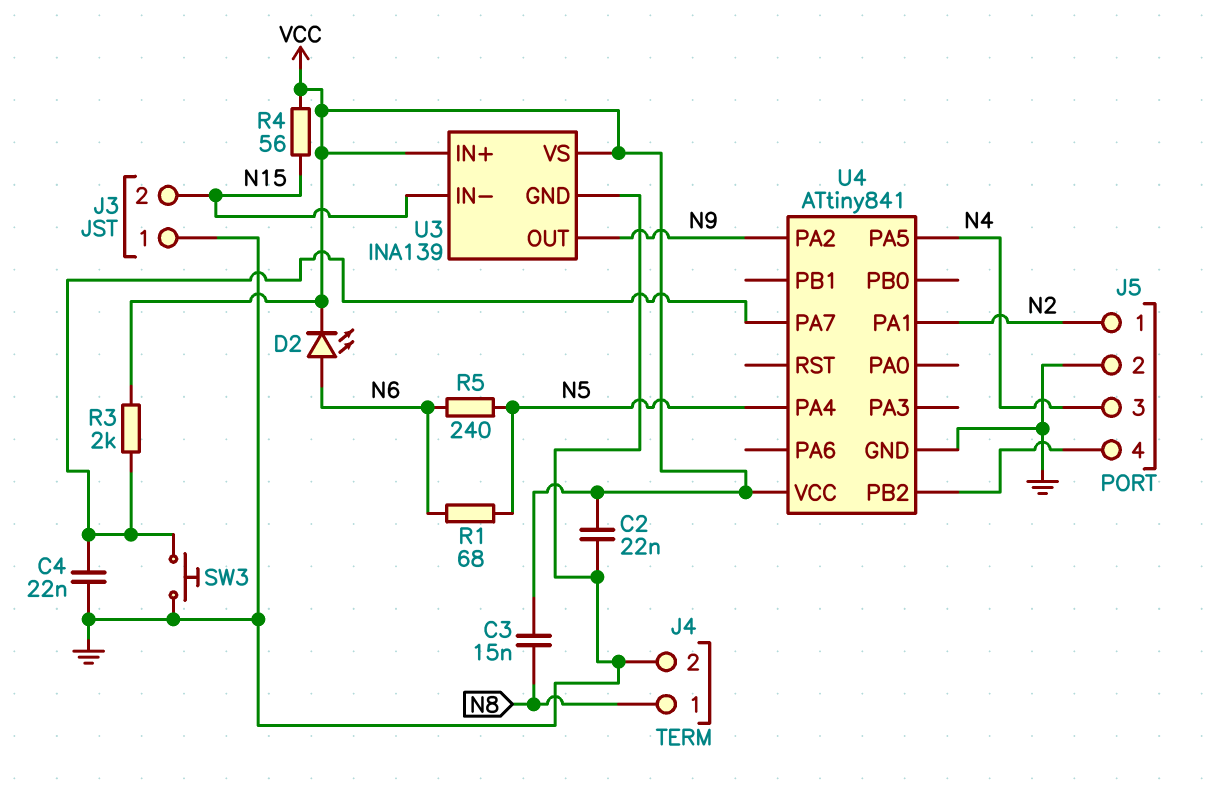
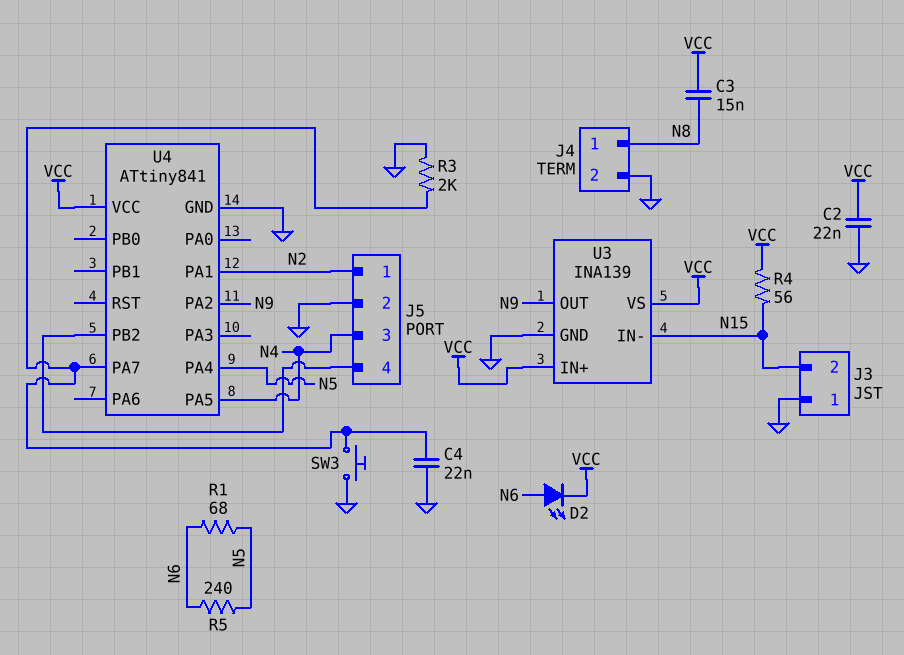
R3: 2k (U4/PA7, VCC) -> 2k (GND, U4/PA7)

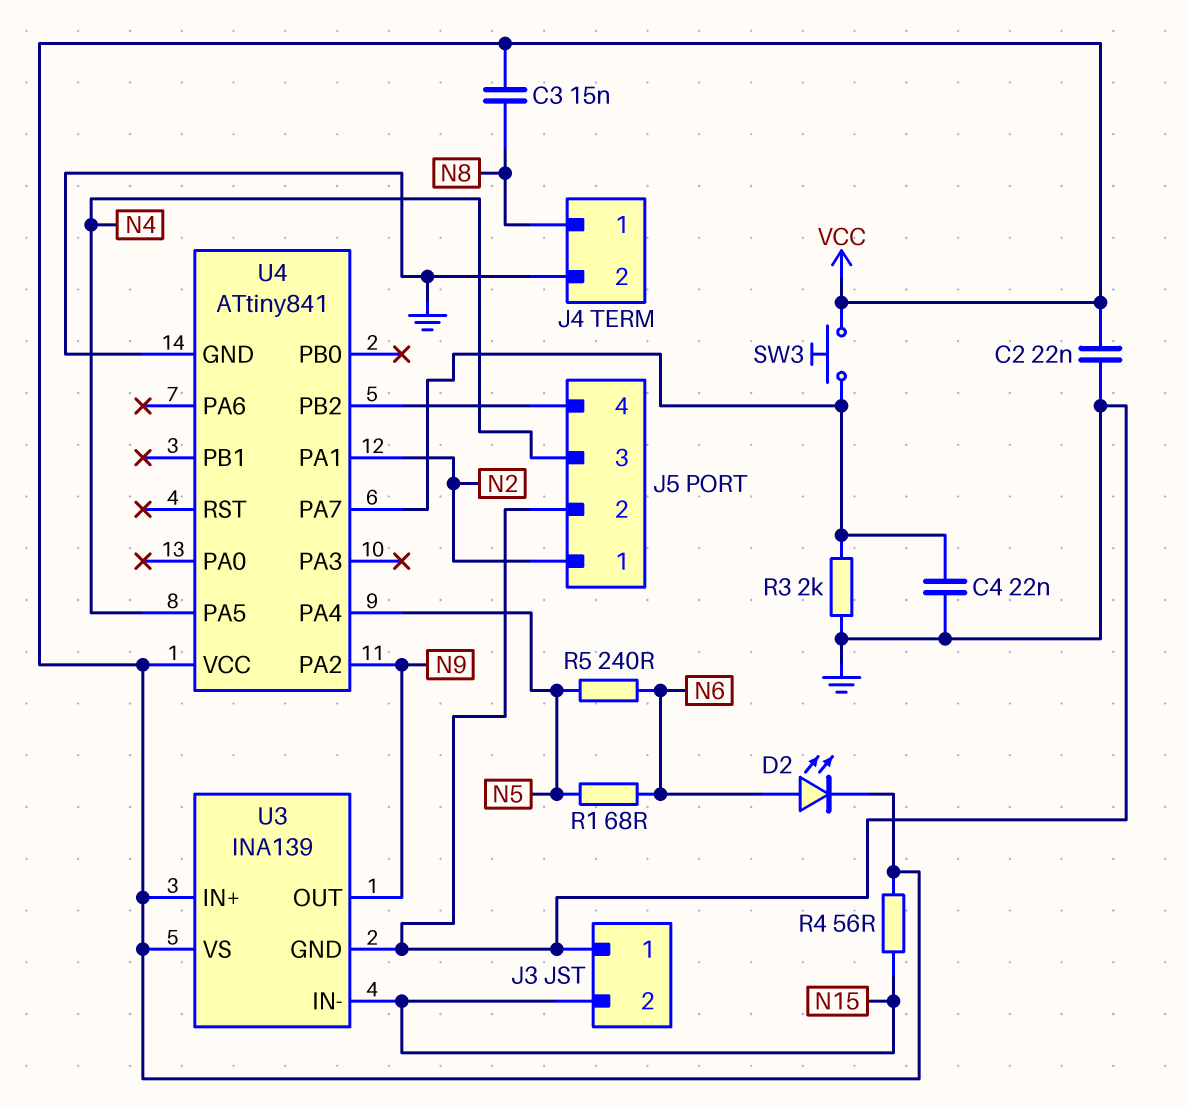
SW3: button (GND, U4/PA7) -> button (U4/PA7, VCC)

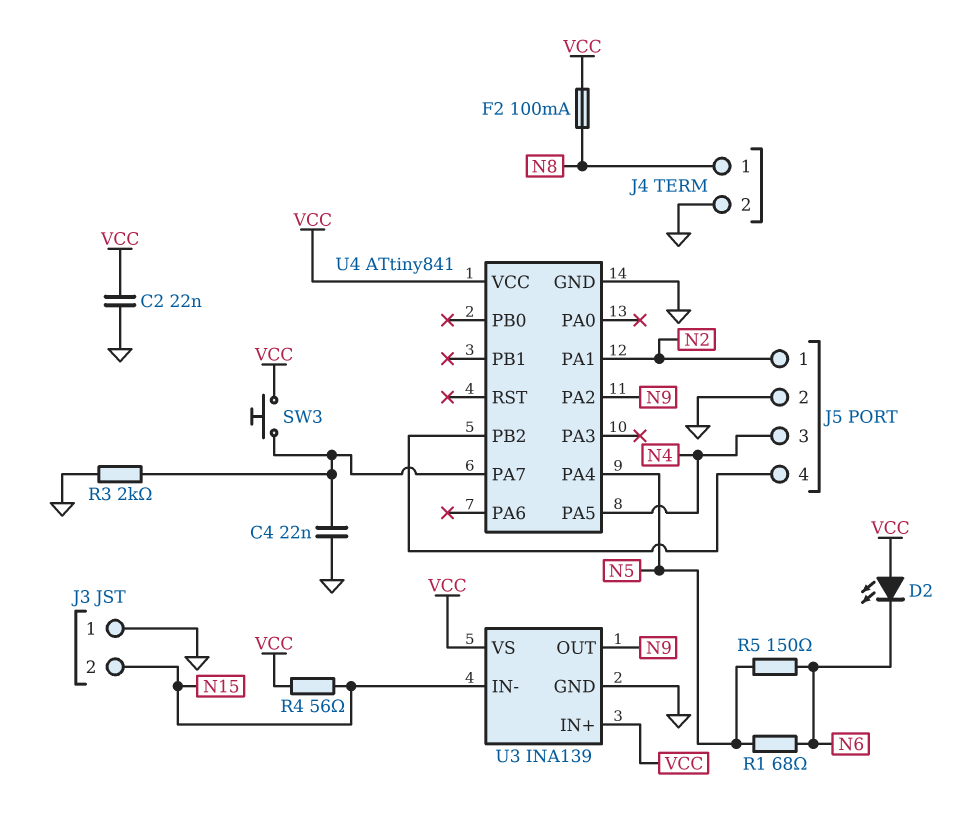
C3: 15nF (N8, VCC) -> none
D2: LED (A N6, K VCC) -> LED (A VCC, K N6)
F2: none -> 100mA (N8, VCC)
R5: 240 (N5, N6) -> 150 (N5, N6)

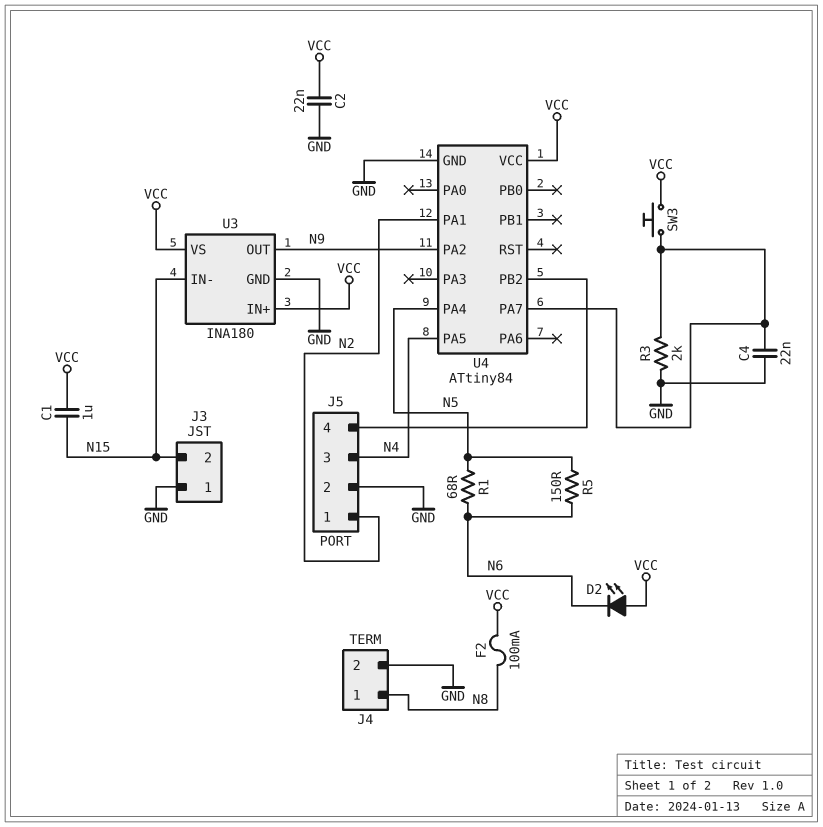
C1: none -> 1uF (N15, VCC)
R4: 56 (N15, VCC) -> none
U3: INA139 -> INA180
U4: ATtiny841 -> ATtiny84

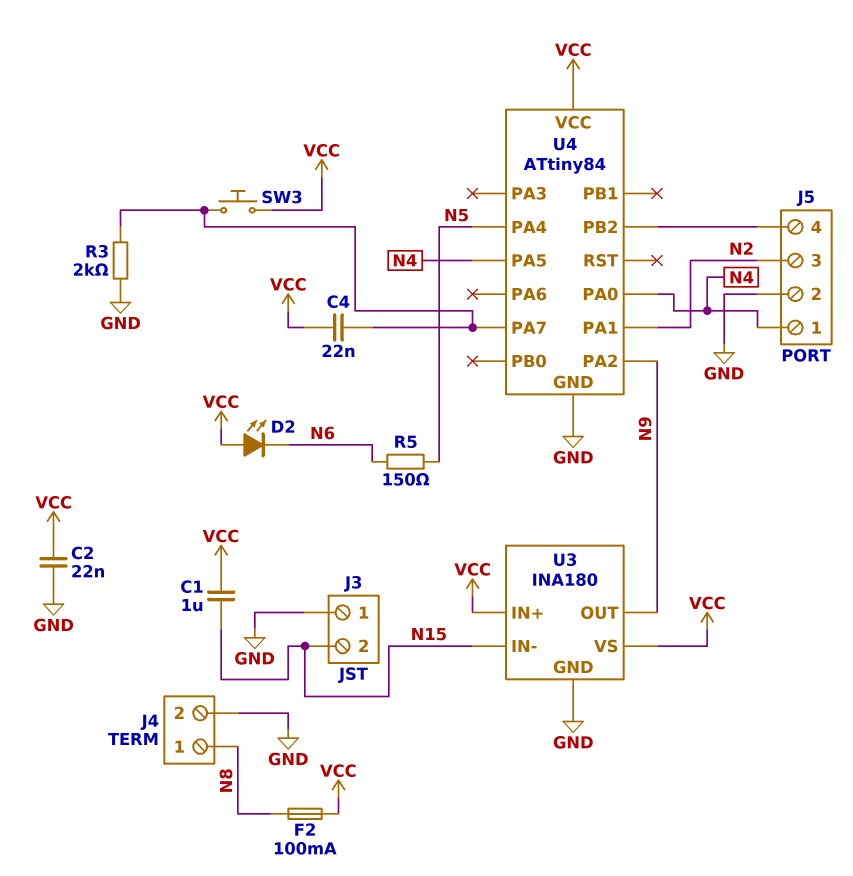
C4: 22nF (GND, U4/PA7) -> 22nF (U4/PA7, VCC)
J5 pin 1: N2 -> N4
J5 pin 3: N4 -> N2
R1: 68 (N5, N6) -> none
U4 pin PA0: none -> N4

